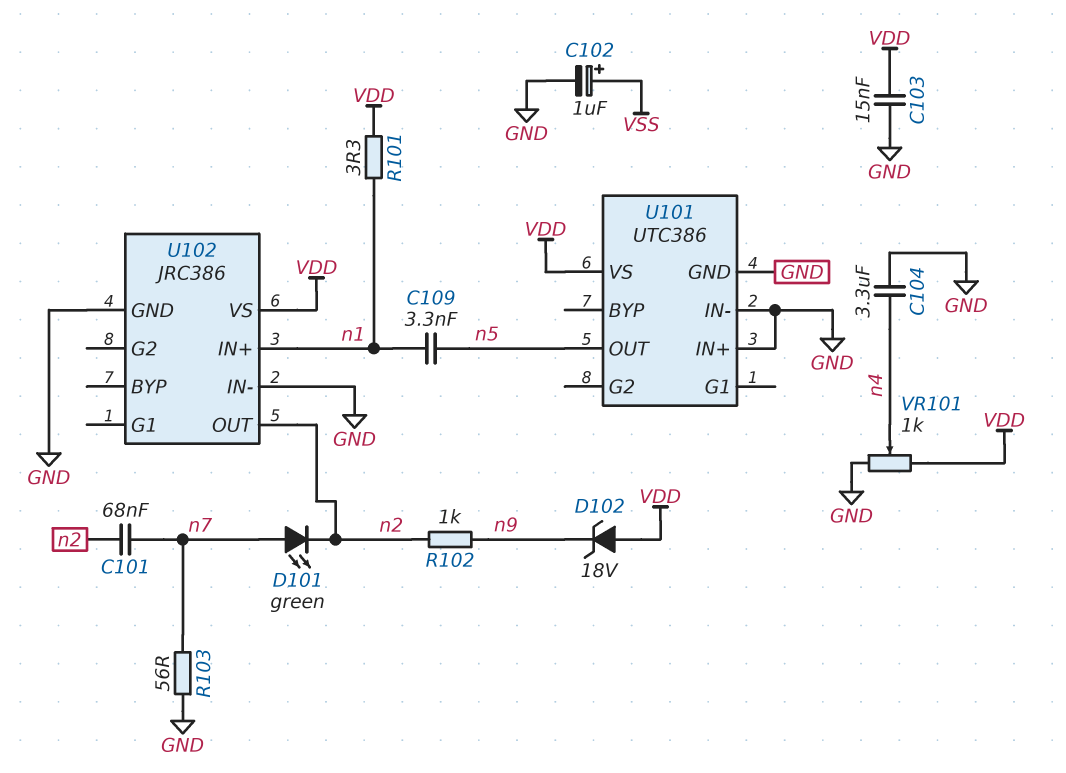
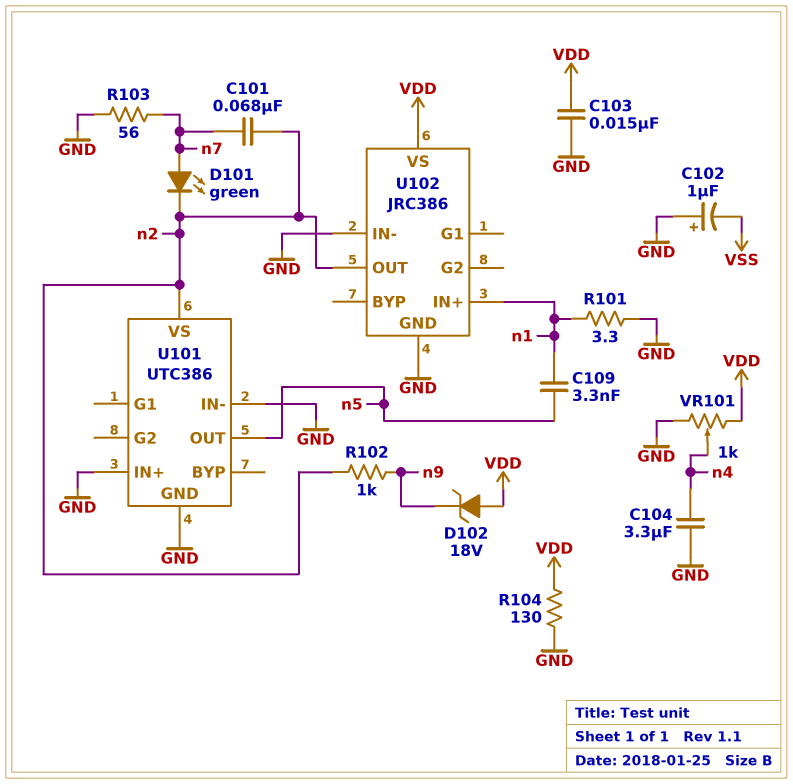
C102: 1uF (plus VSS, minus GND) -> 1uF (plus GND, minus VSS)
R101: 3.3 (VDD, n1) -> 3.3 (GND, n1)
R104: none -> 130 (GND, VDD)
U101 pin VS: VDD -> n2

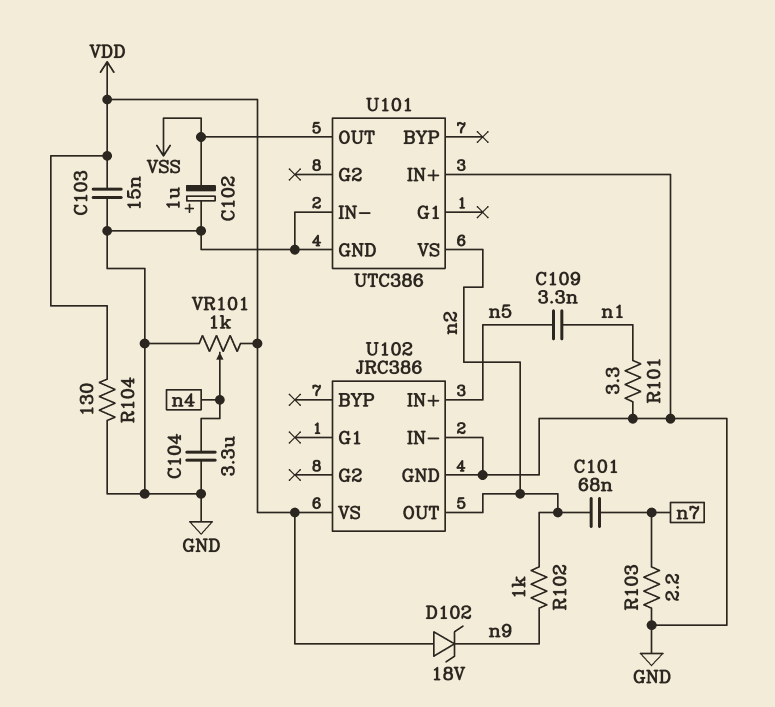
D101: LED green (A n7, K n2) -> none
R103: 56 (GND, n7) -> 2.2 (GND, n7)
U101 pin OUT: n5 -> VSS
U102 pin IN+: n1 -> n5

